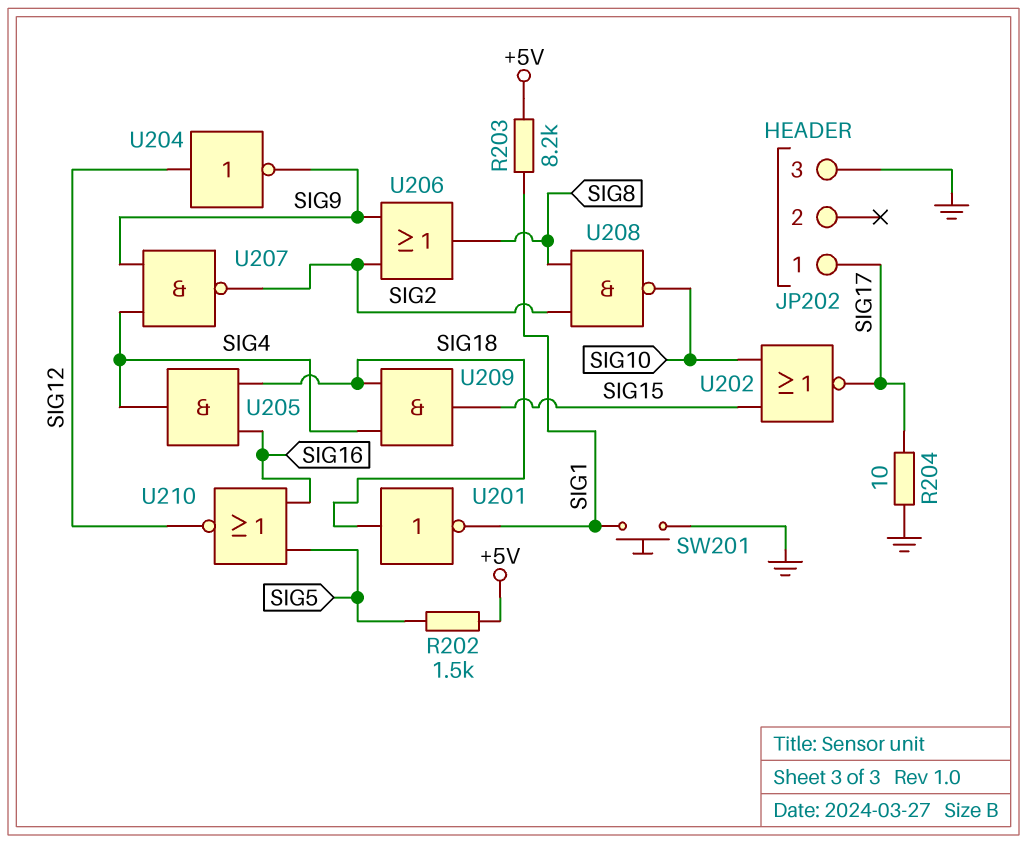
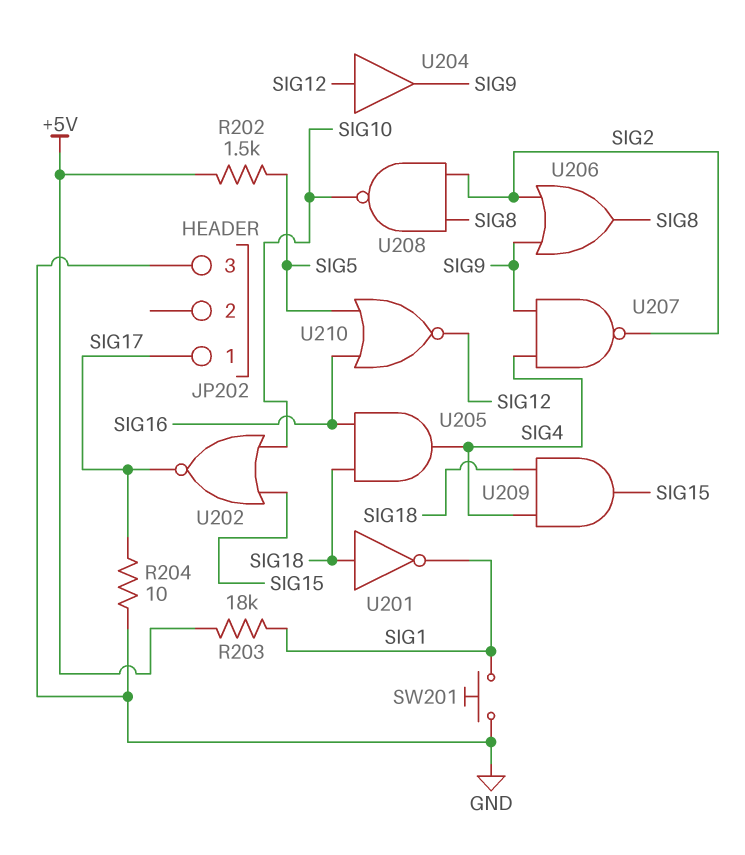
R203: 8.2k (+5V, SIG1) -> 18k (+5V, SIG1)
U204: NOT (in SIG12, out SIG9) -> buffer (in SIG12, out SIG9)

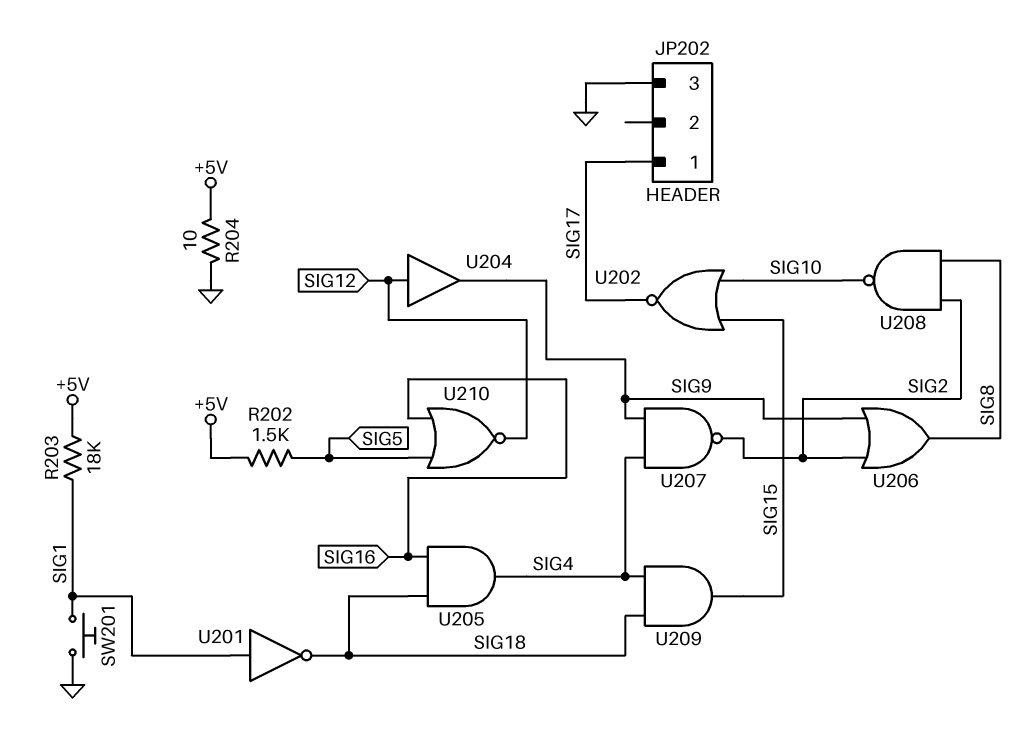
R204: 10 (GND, SIG17) -> 10 (+5V, GND)
U201: NOT (in SIG18, out SIG1) -> NOT (in SIG1, out SIG18)

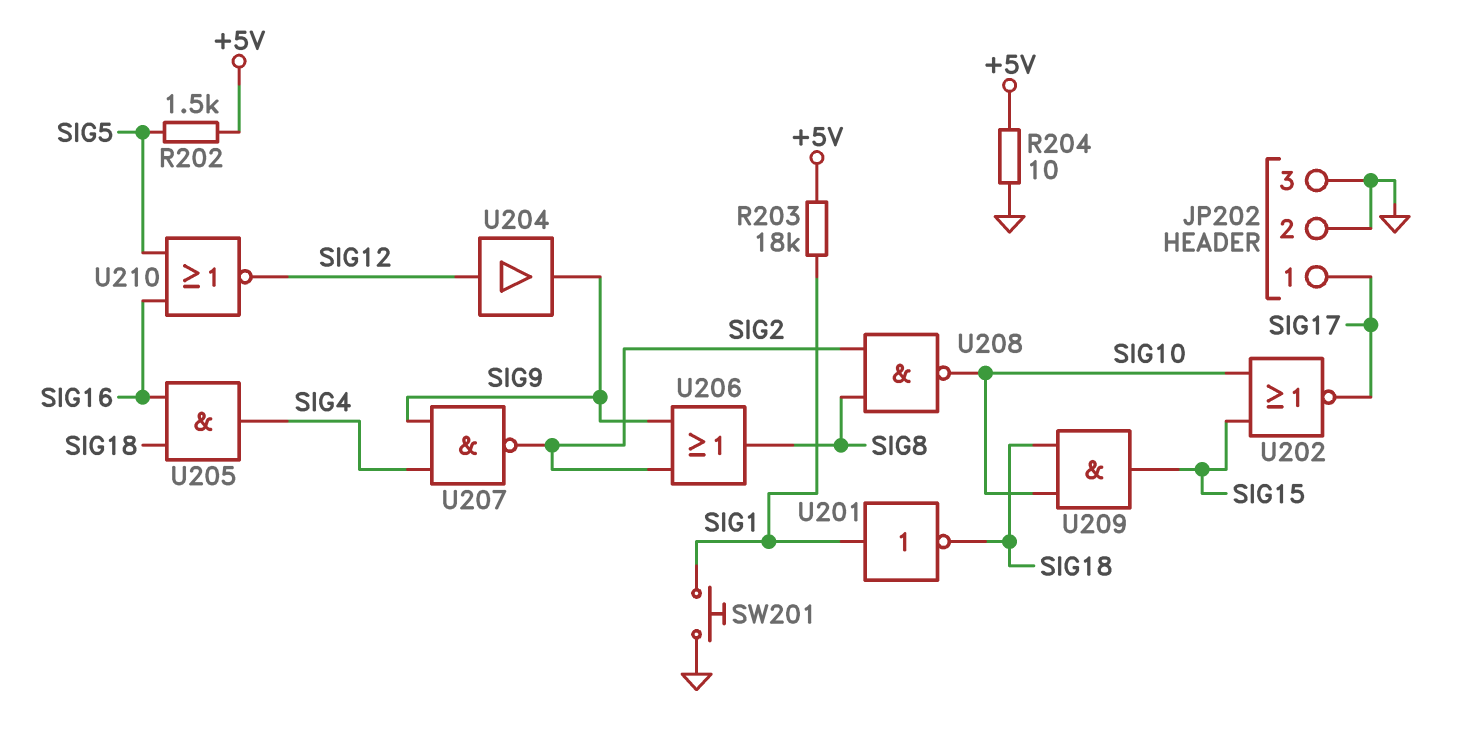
JP202 pin 2: none -> GND
U209: AND (in SIG4, in SIG18, out SIG15) -> AND (in SIG10, in SIG18, out SIG15)

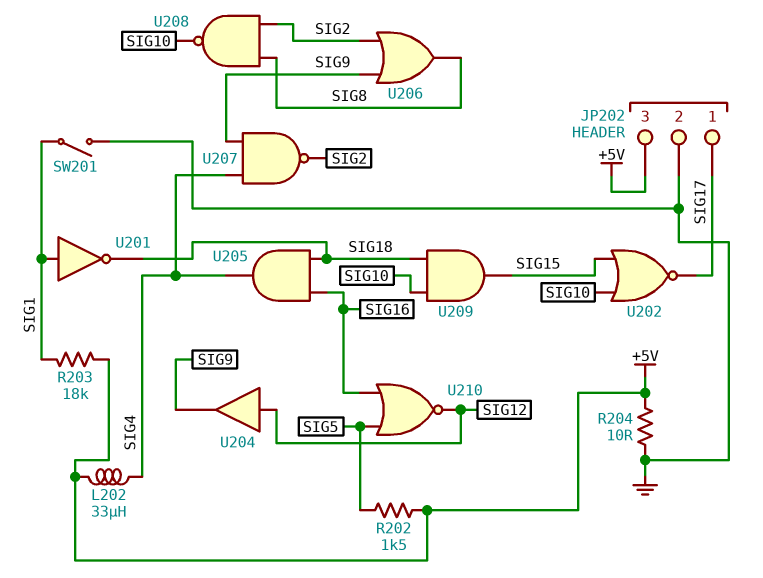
JP202 pin 3: GND -> +5V
L202: none -> 33uH (+5V, SIG4)
SW201: button (GND, SIG1) -> switch (GND, SIG1)

